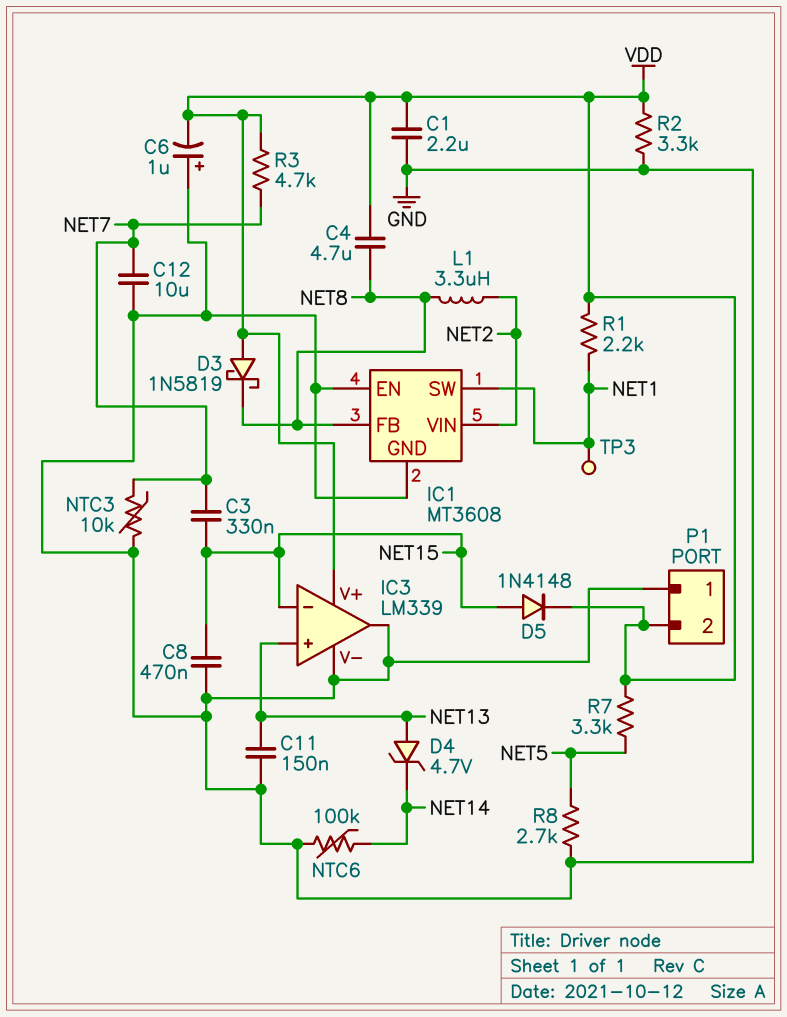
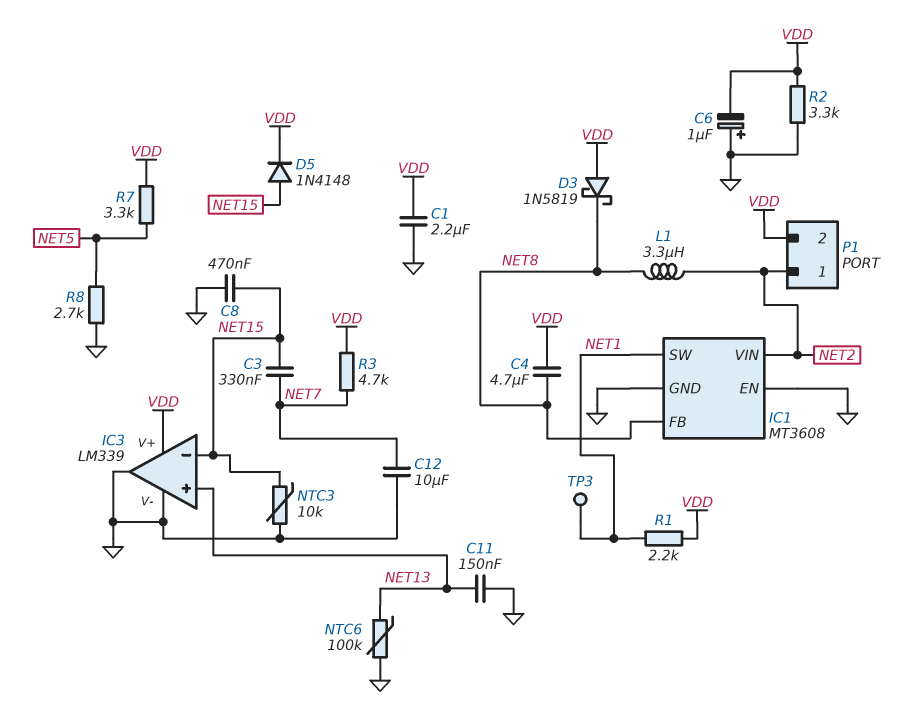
D4: zener 4.7V (A NET13, K NET14) -> none
NTC3: 10k (GND, NET7) -> 10k (GND, NET15)
NTC6: 100k (GND, NET14) -> 100k (GND, NET13)
P1 pin 1: GND -> NET2

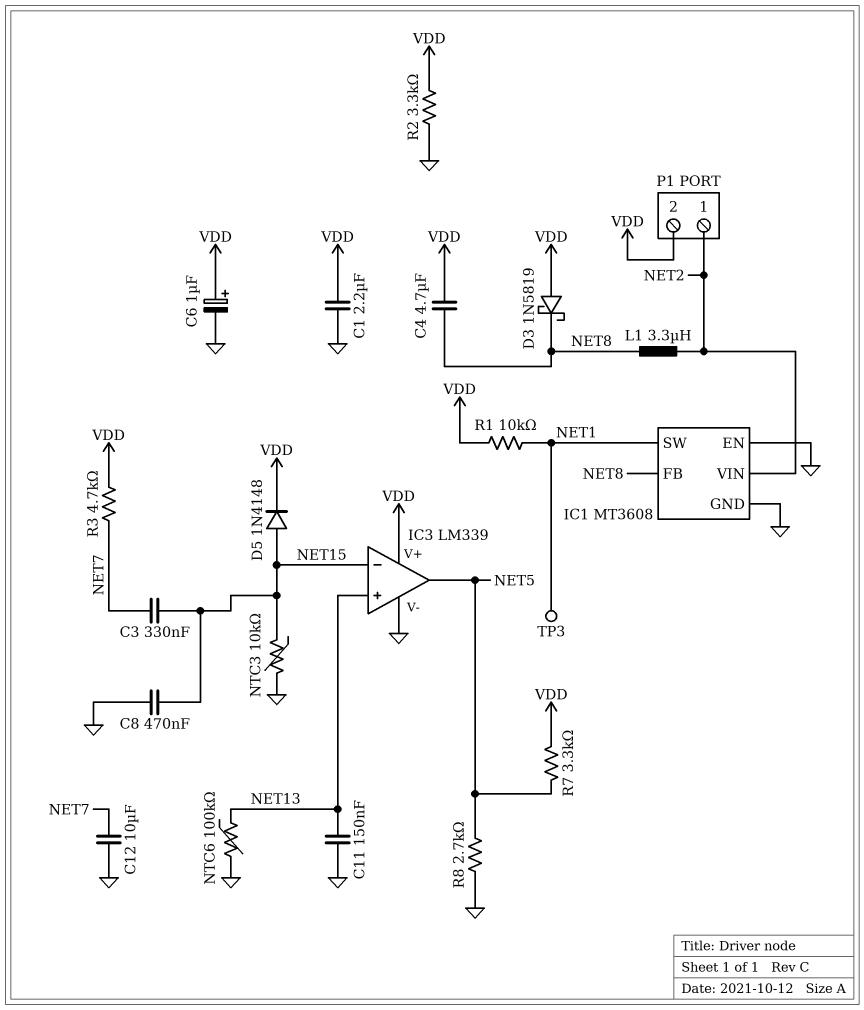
C6: 1uF (plus GND, minus VDD) -> 1uF (plus VDD, minus GND)
IC3 pin out: GND -> NET5
R1: 2.2k (NET1, VDD) -> 10k (NET1, VDD)

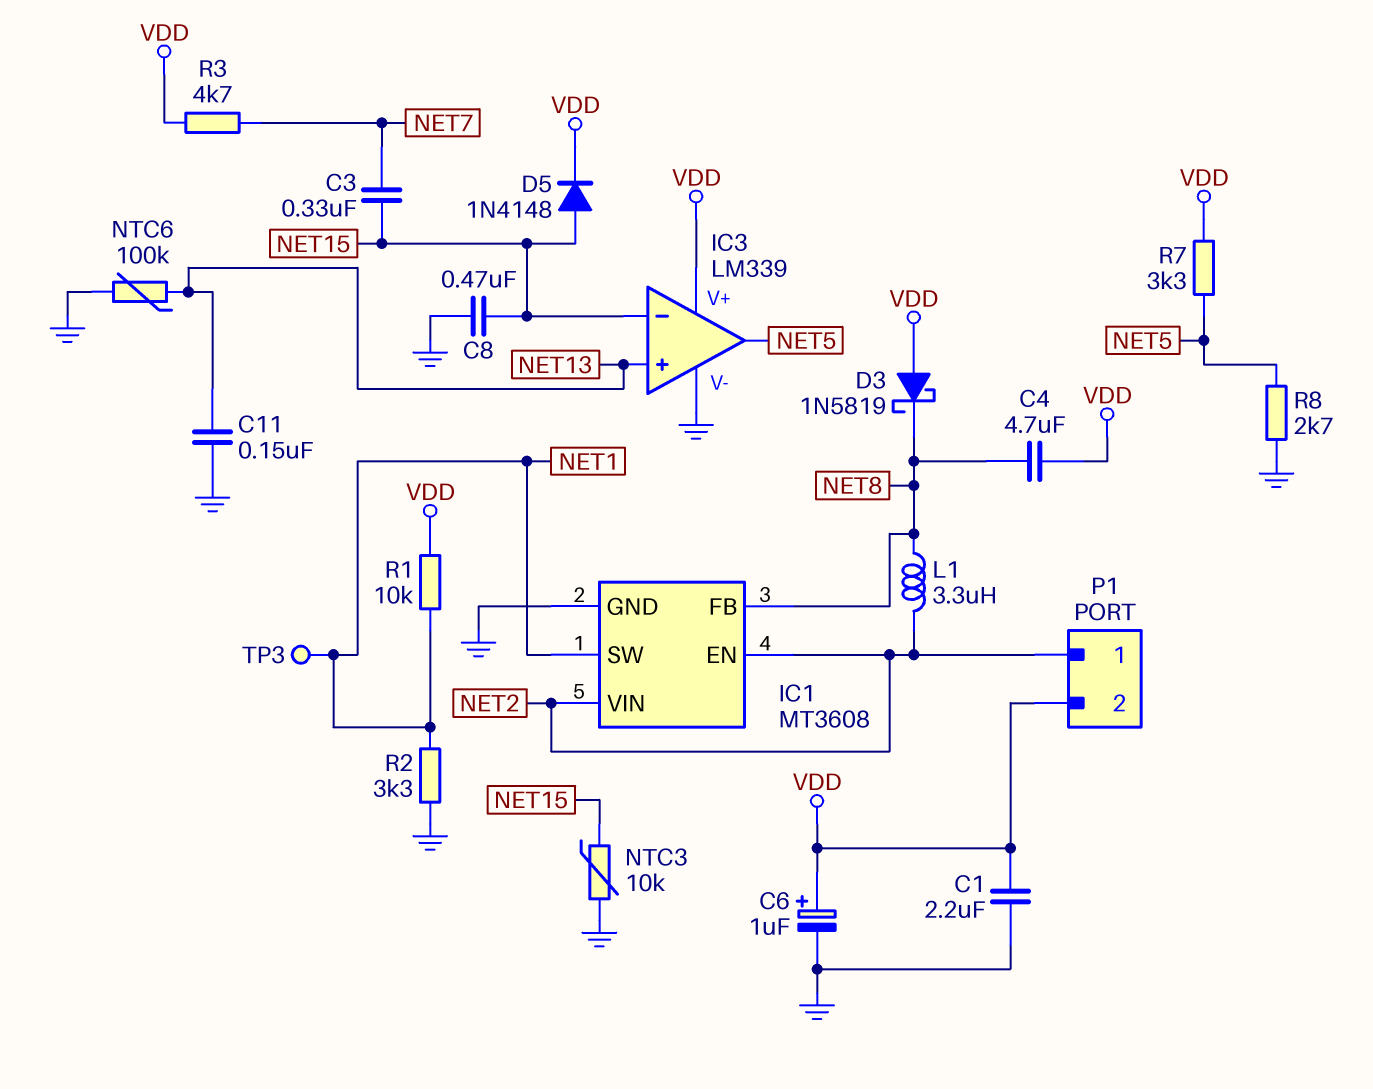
C12: 10uF (GND, NET7) -> none
IC1 pin EN: GND -> NET2
R2: 3.3k (GND, VDD) -> 3.3k (GND, NET1)

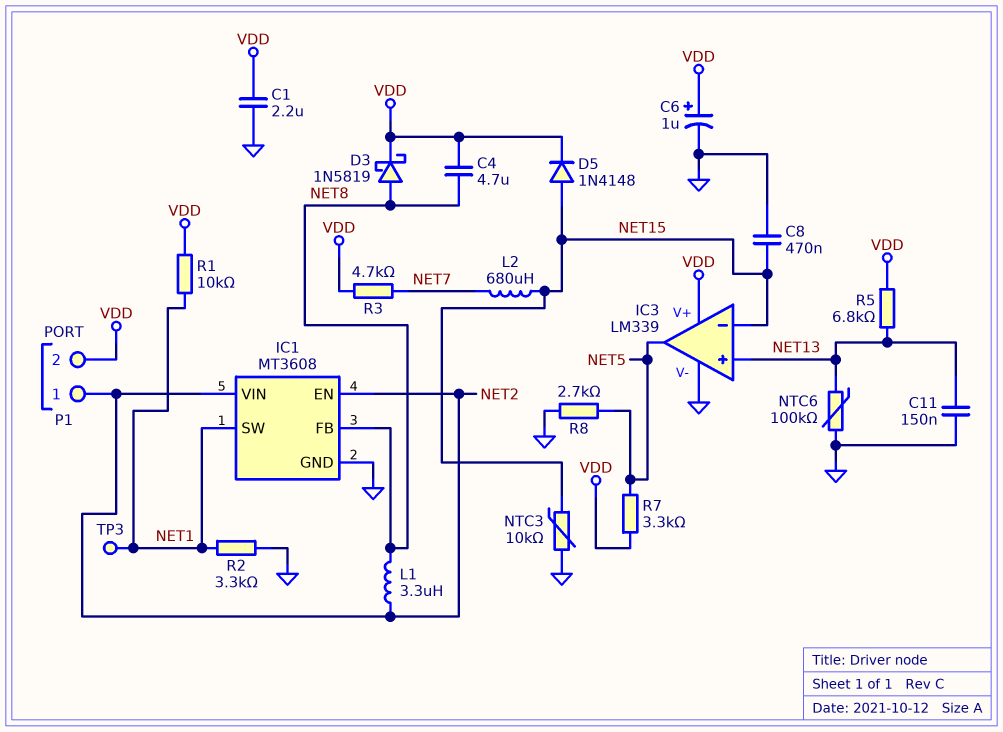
C3: 330nF (NET7, NET15) -> none
D3: schottky 1N5819 (A VDD, K NET8) -> schottky 1N5819 (A NET8, K VDD)
L2: none -> 680uH (NET7, NET15)
R5: none -> 6.8k (NET13, VDD)

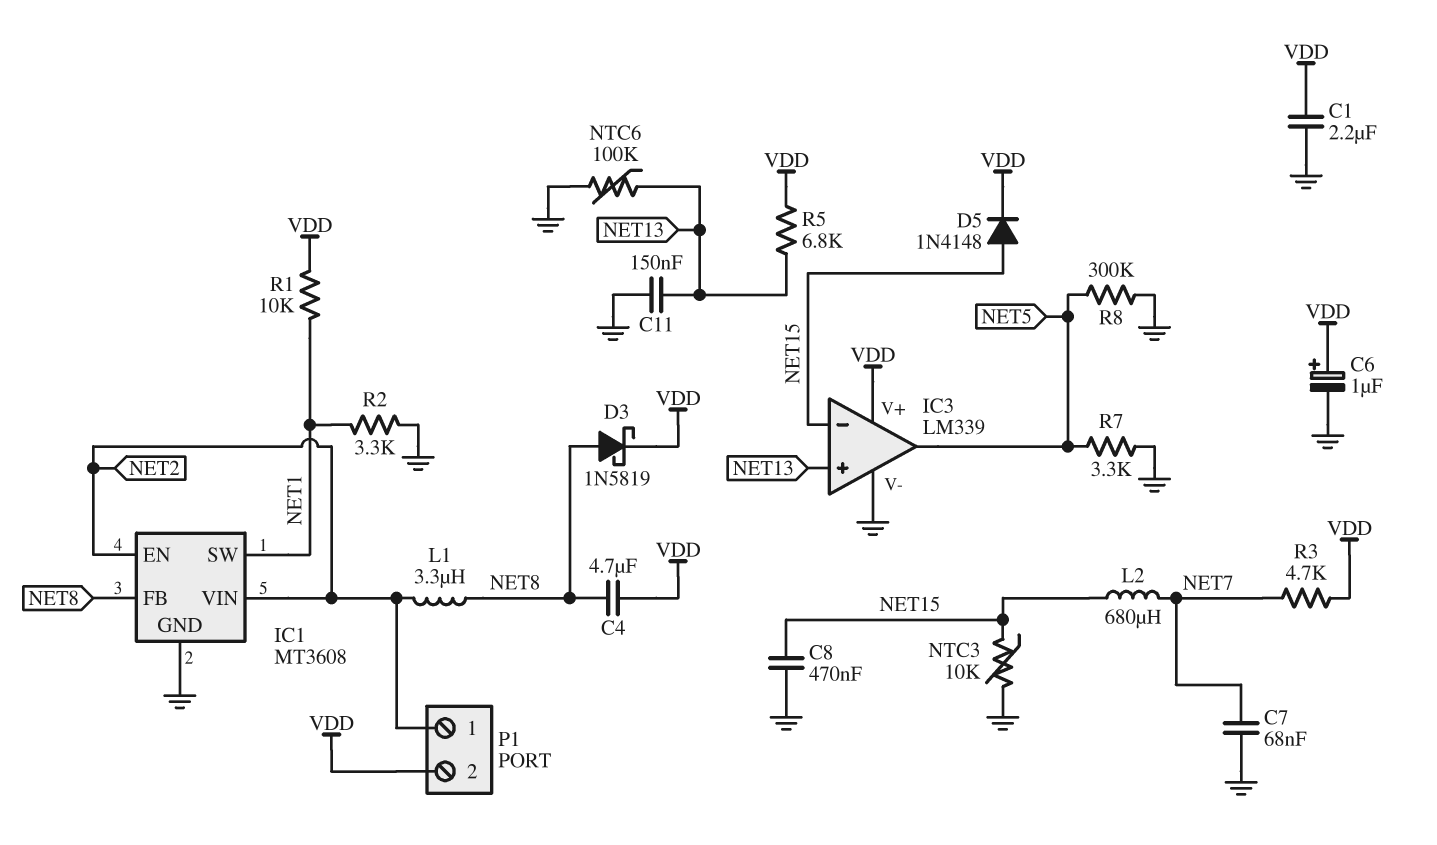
C7: none -> 68nF (GND, NET7)
R7: 3.3k (NET5, VDD) -> 3.3k (GND, NET5)
R8: 2.7k (GND, NET5) -> 300k (GND, NET5)
TP3: test point (NET1) -> none

